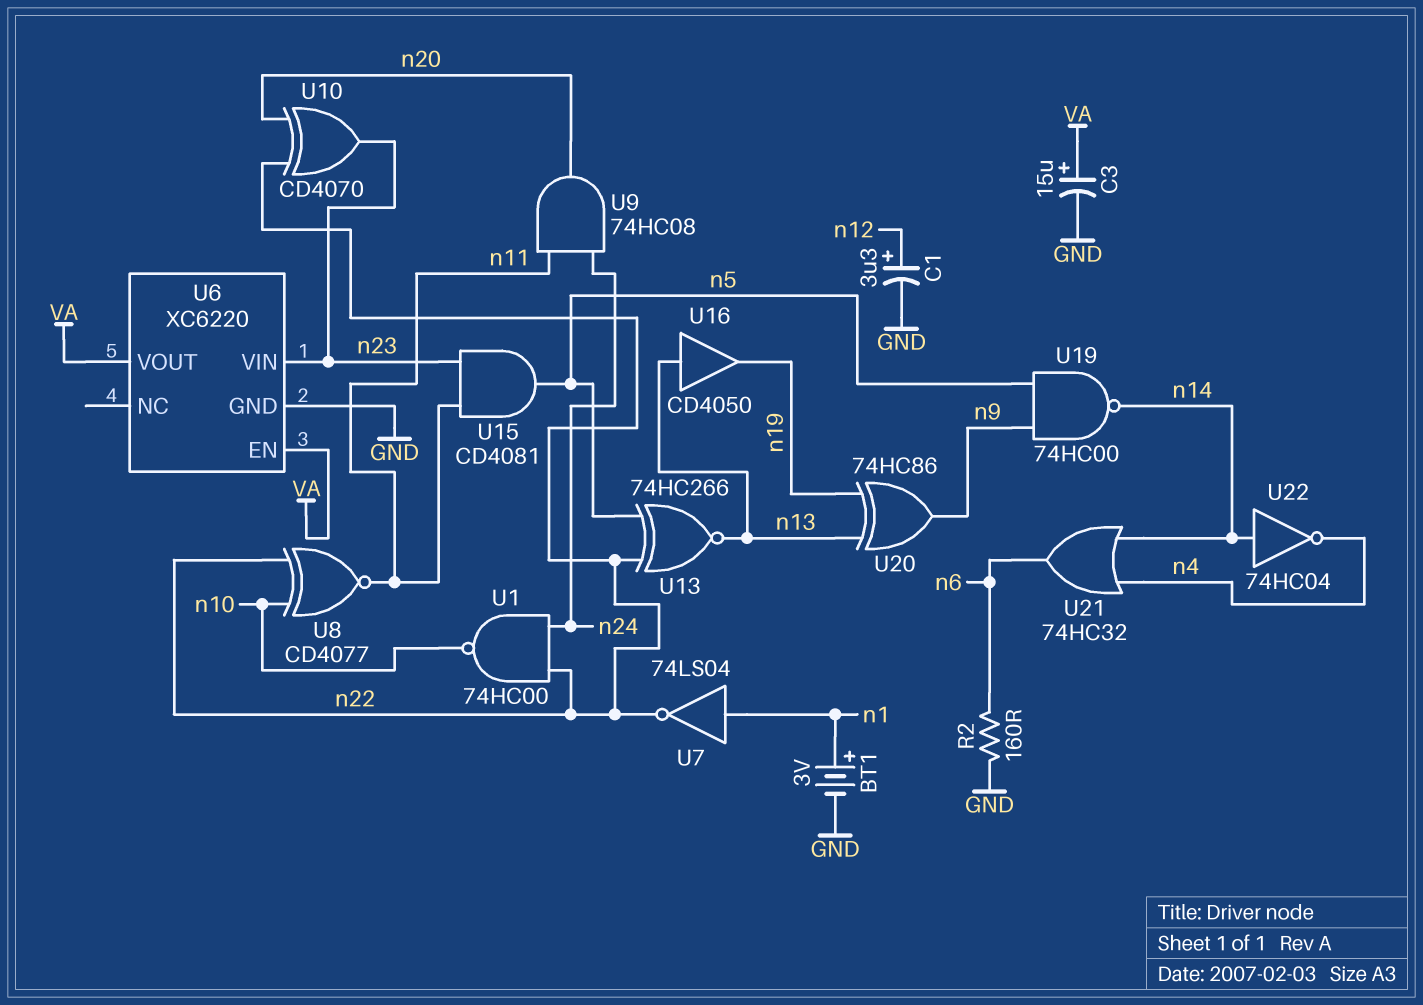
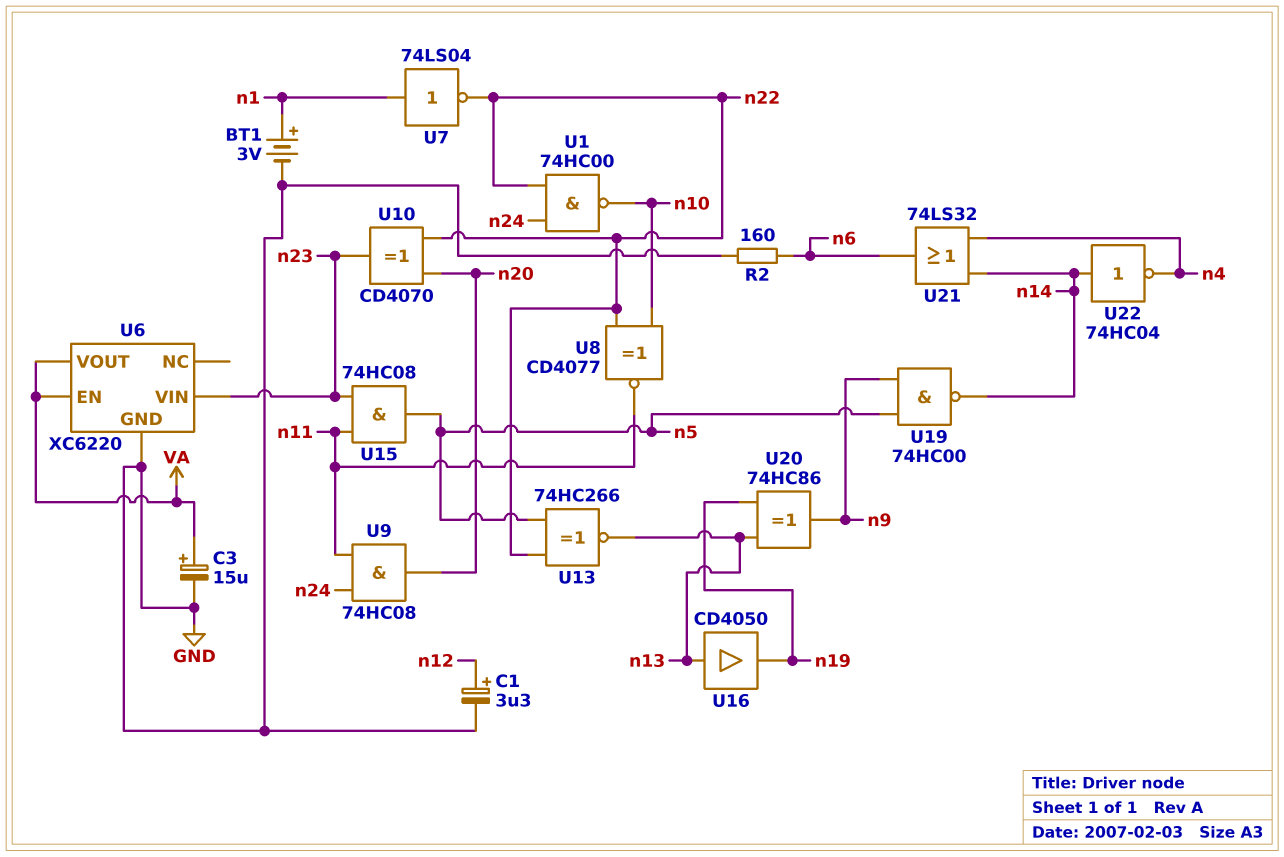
U15: AND CD4081 (in n11, in n23, out n5) -> AND 74HC08 (in n11, in n23, out n5)
U21: OR 74HC32 (in n4, in n14, out n6) -> OR 74LS32 (in n4, in n14, out n6)

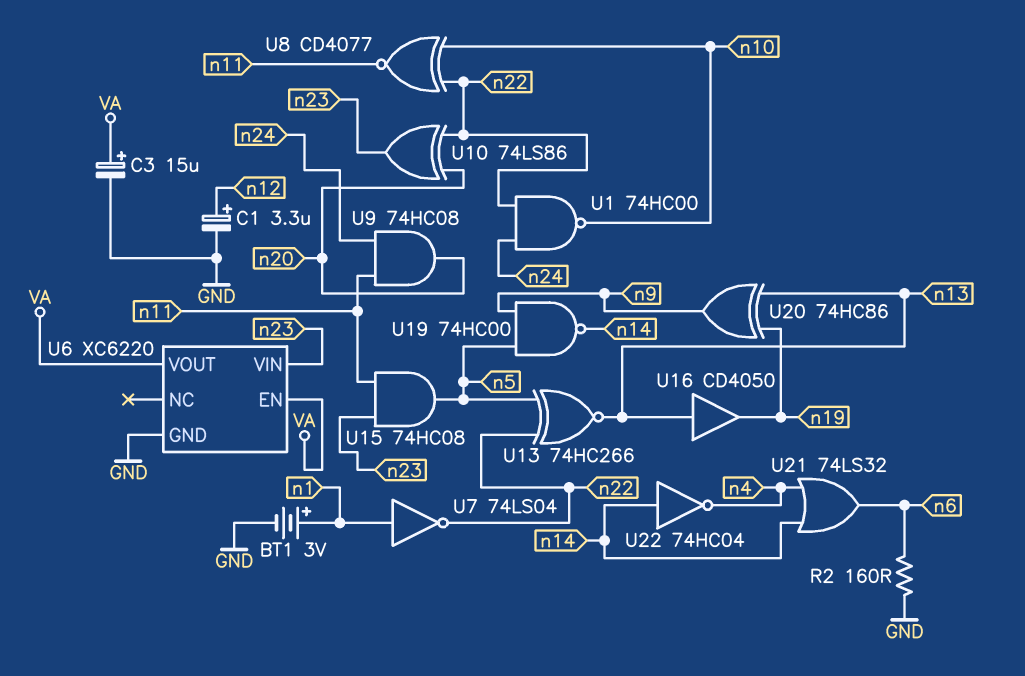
U10: XOR CD4070 (in n20, in n22, out n23) -> XOR 74LS86 (in n20, in n22, out n23)

